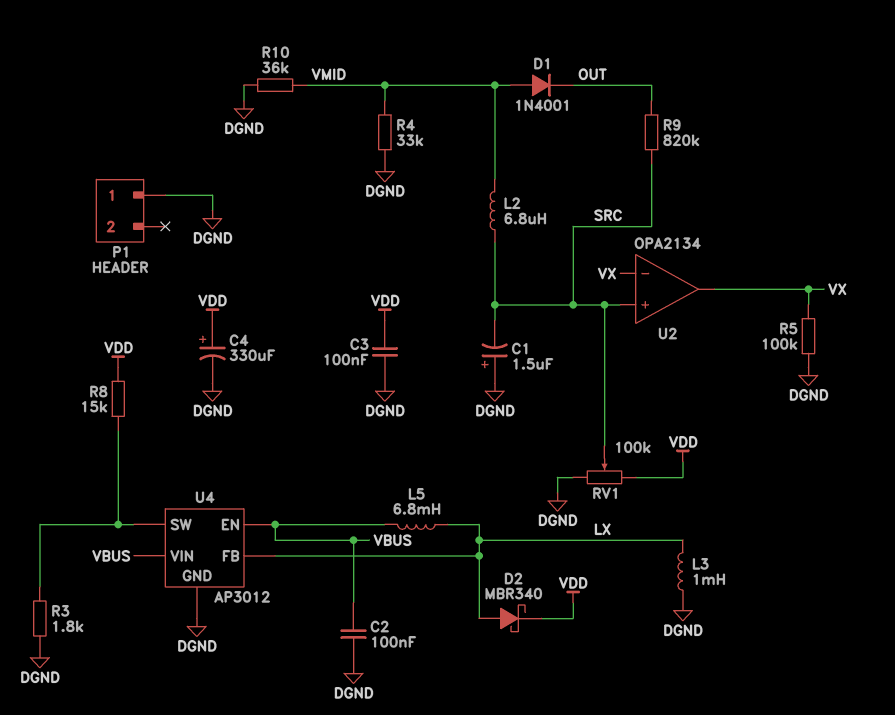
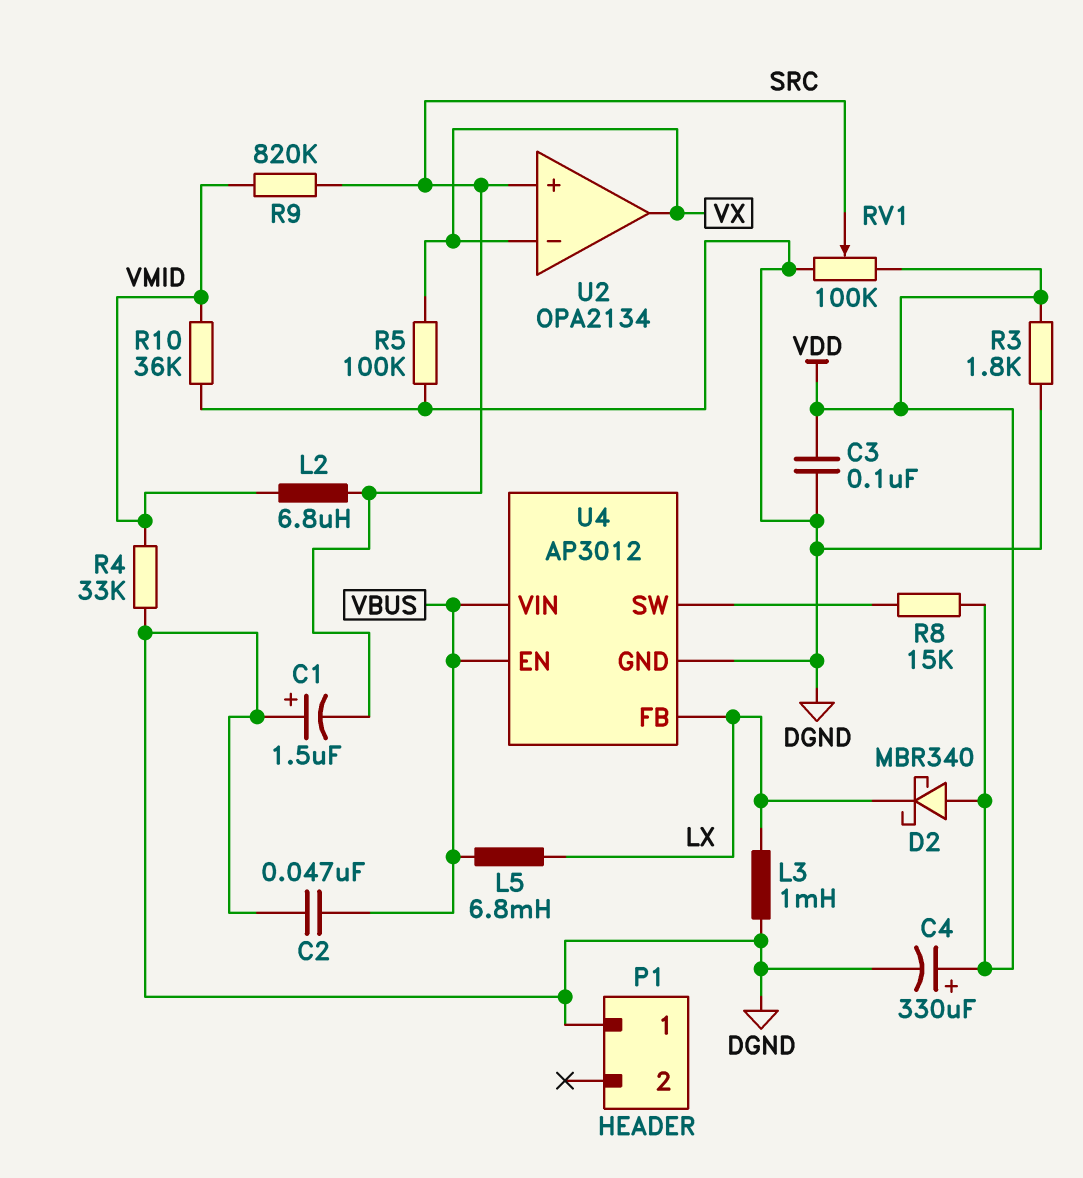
C2: 100nF (DGND, VBUS) -> 47nF (DGND, VBUS)
D1: diode 1N4001 (A VMID, K OUT) -> none
D2: schottky MBR340 (A LX, K VDD) -> schottky MBR340 (A VDD, K LX)
R3: 1.8k (DGND, U4/SW) -> 1.8k (DGND, VDD)
R9: 820k (OUT, SRC) -> 820k (SRC, VMID)

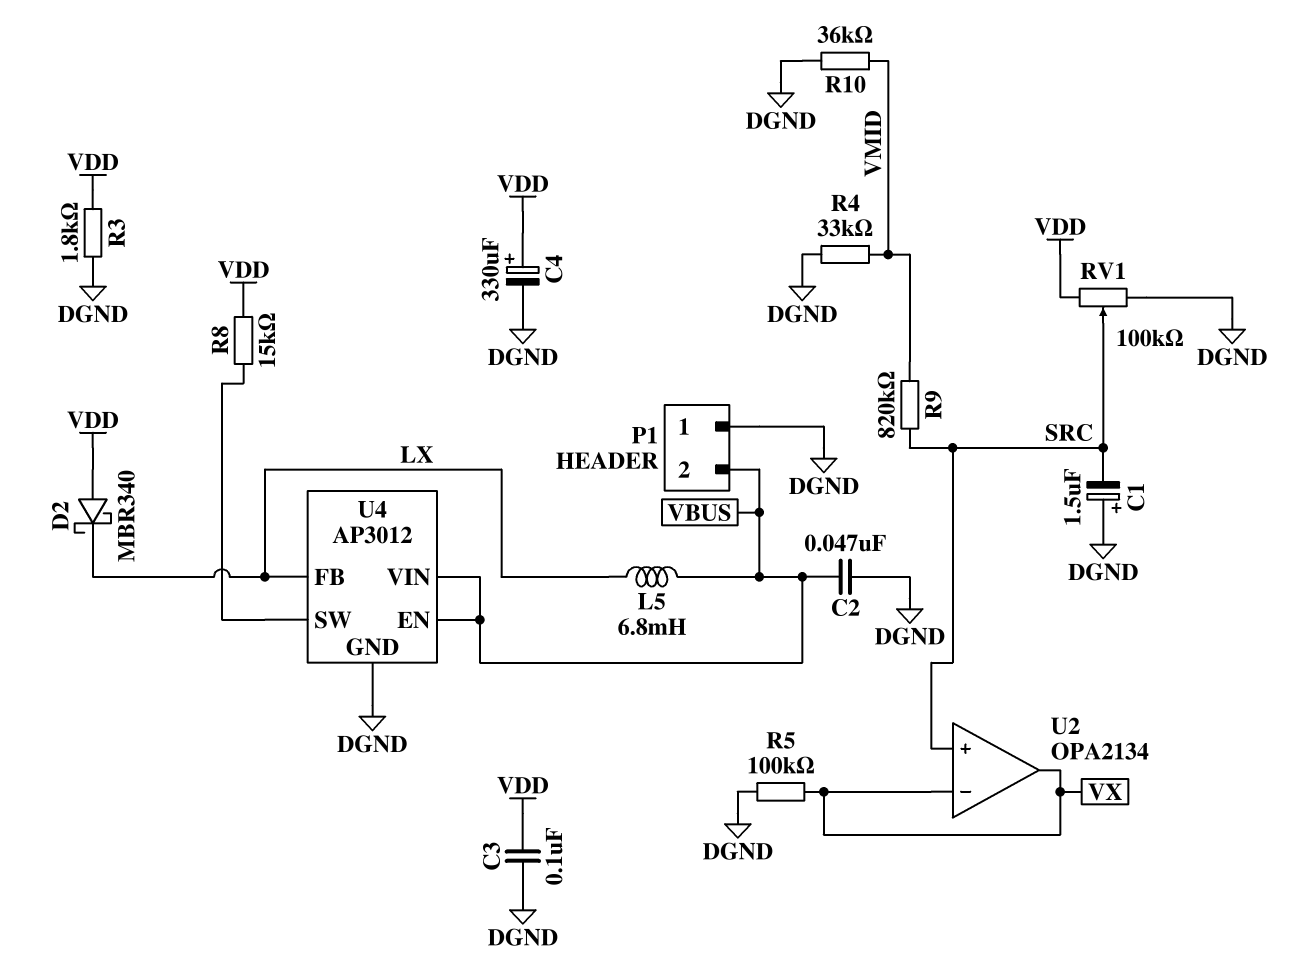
L2: 6.8uH (SRC, VMID) -> none
L3: 1mH (DGND, LX) -> none
P1 pin 2: none -> VBUS

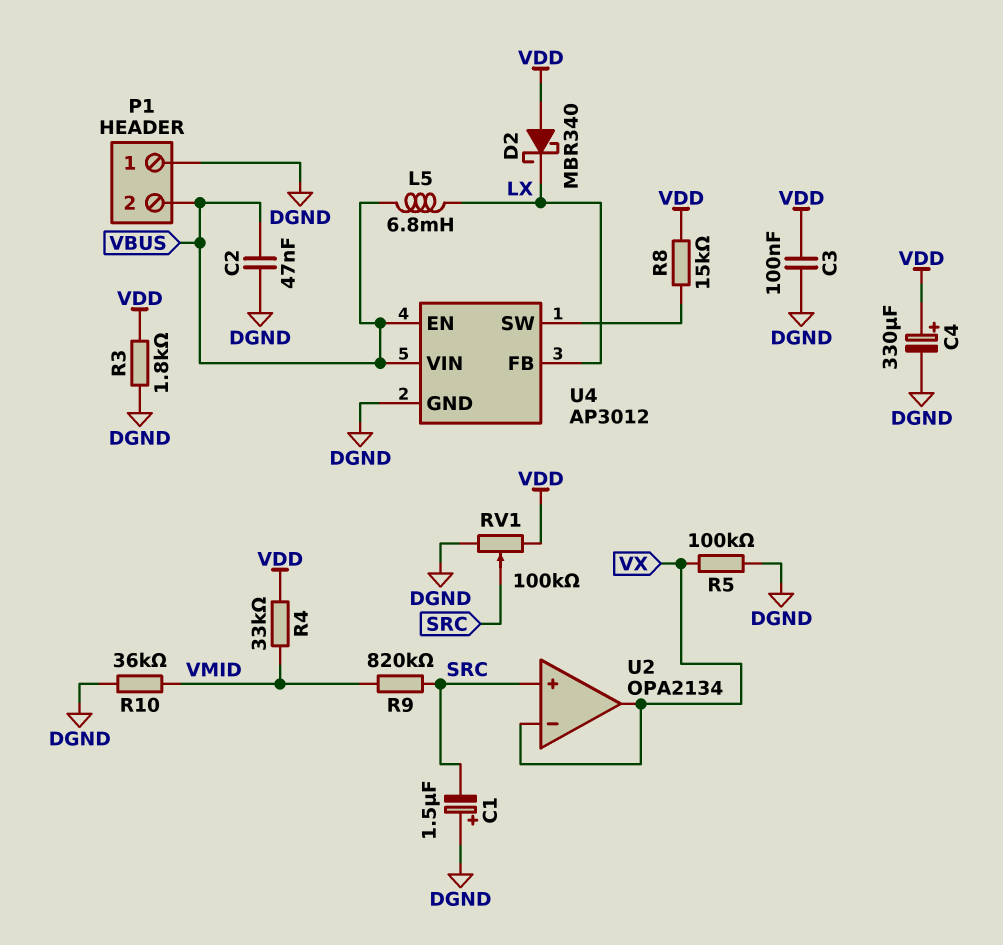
R4: 33k (DGND, VMID) -> 33k (VDD, VMID)

